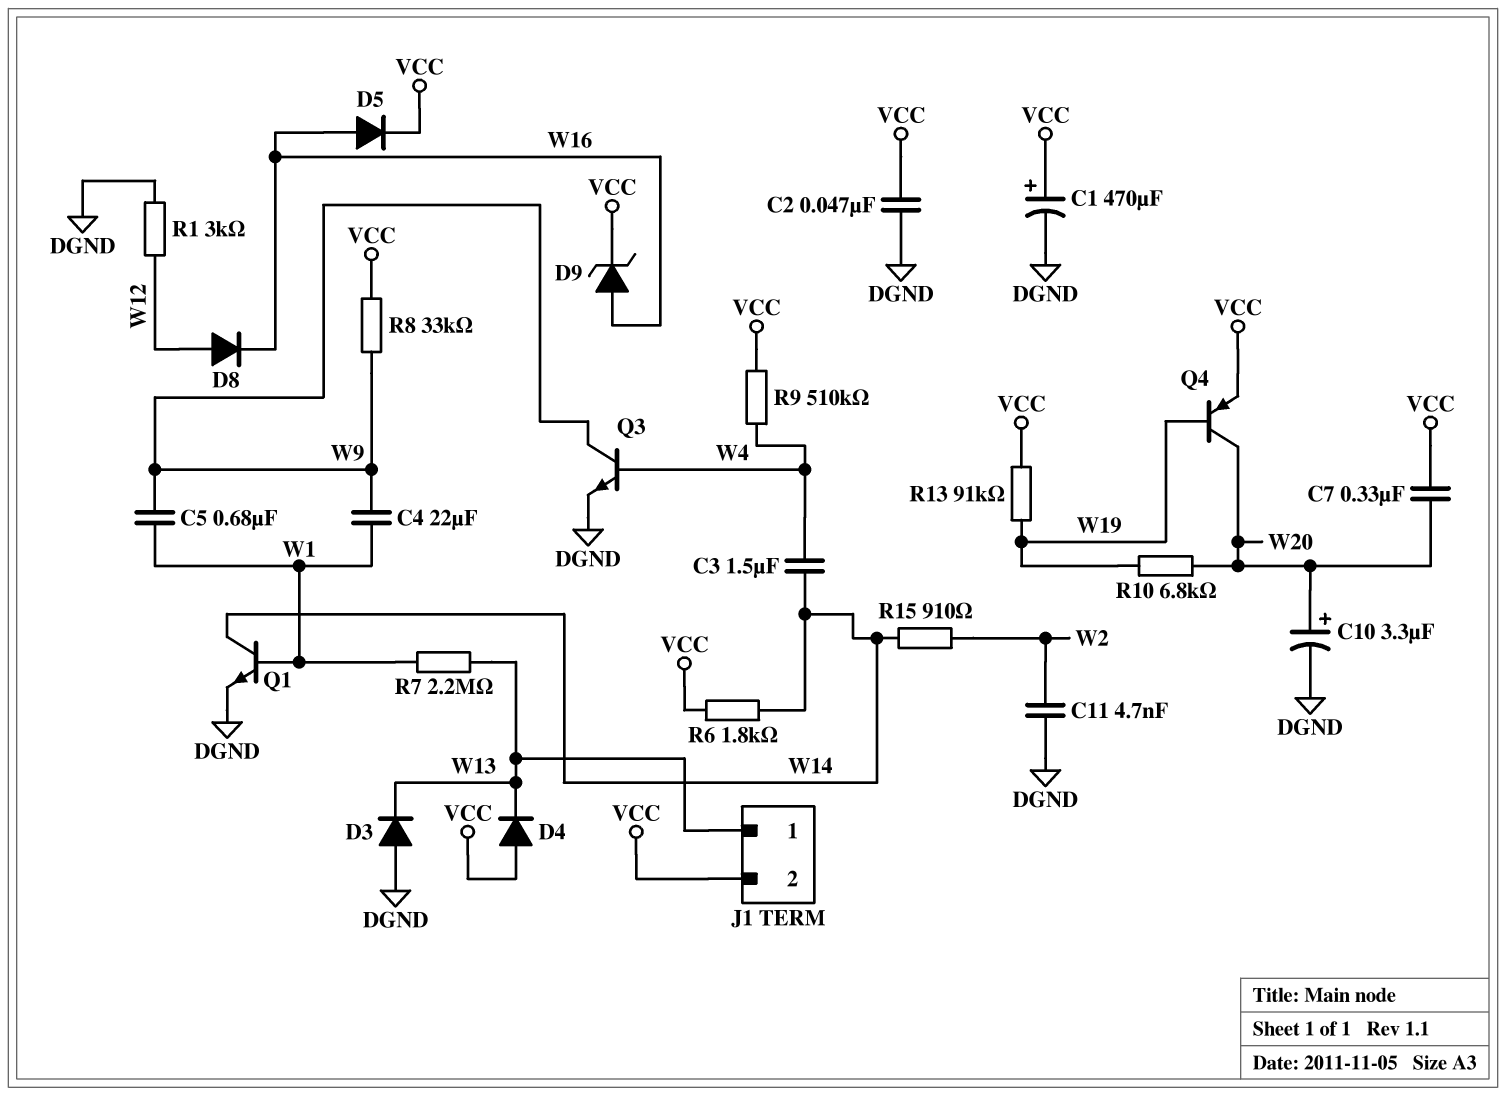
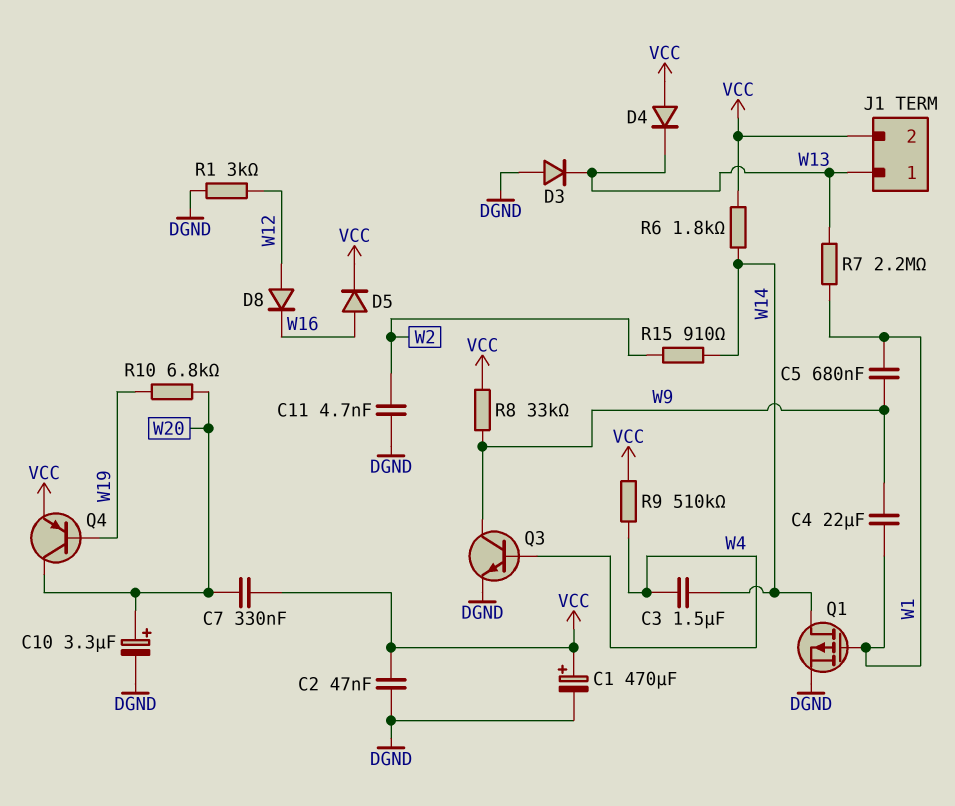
D9: zener (A W16, K VCC) -> none
Q1: NPN (B W1, C W14, E DGND) -> PMOS (G W1, D W14, S DGND)
R13: 91k (VCC, W19) -> none

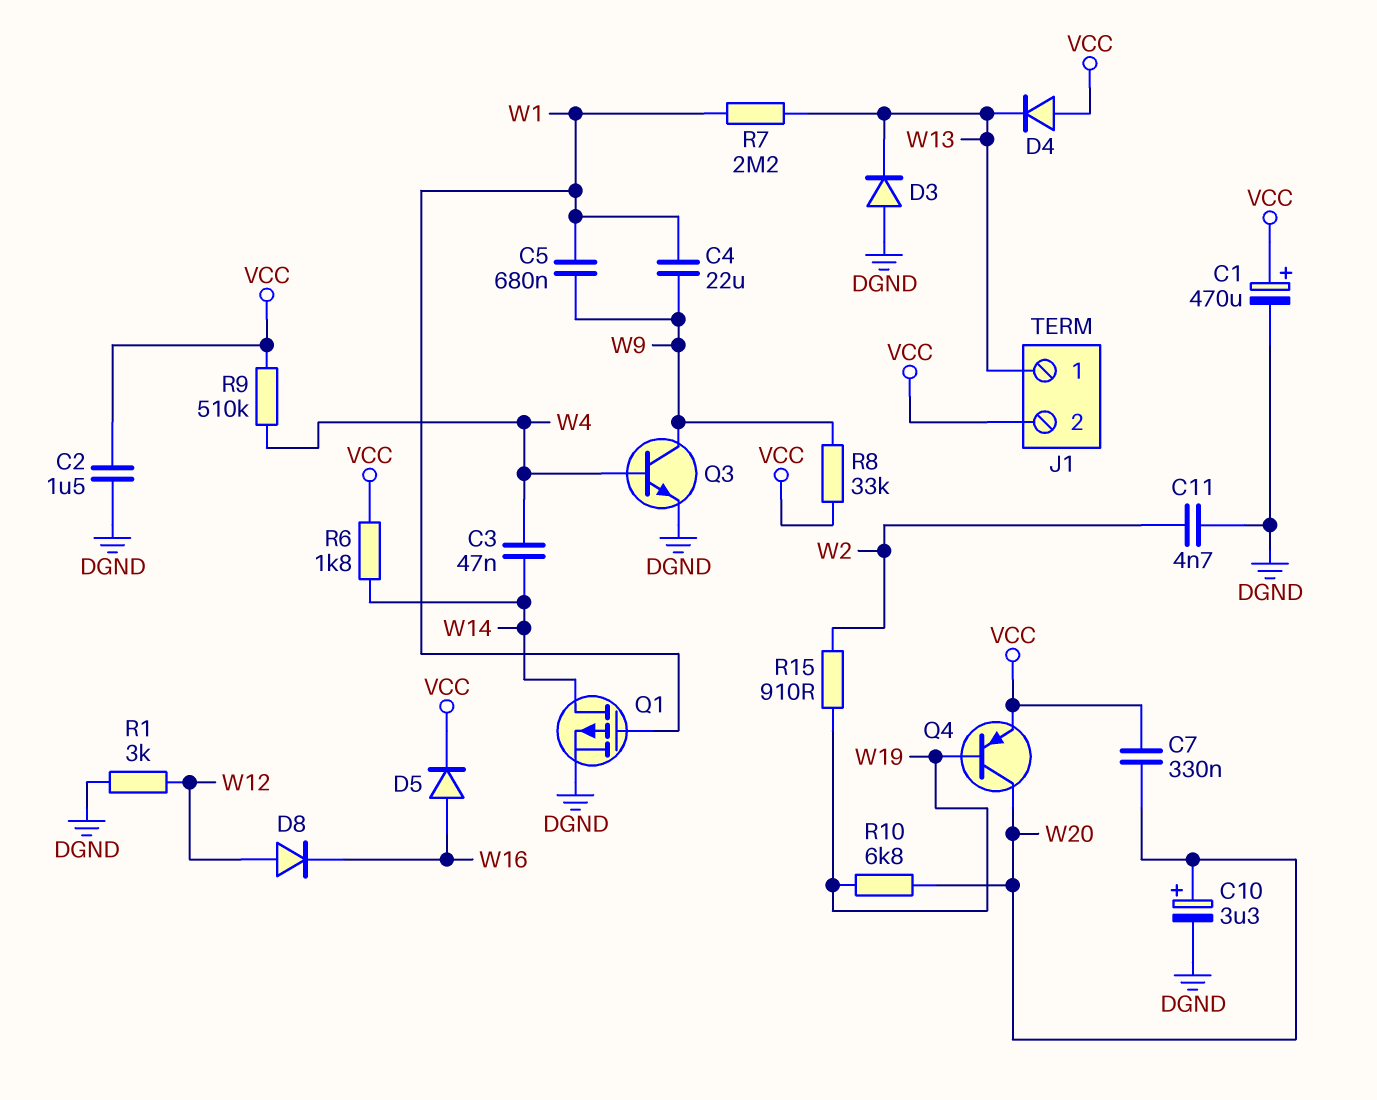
C2: 47nF (DGND, VCC) -> 1.5uF (DGND, VCC)
C3: 1.5uF (W4, W14) -> 47nF (W4, W14)
R15: 910 (W2, W14) -> 910 (W2, W19)

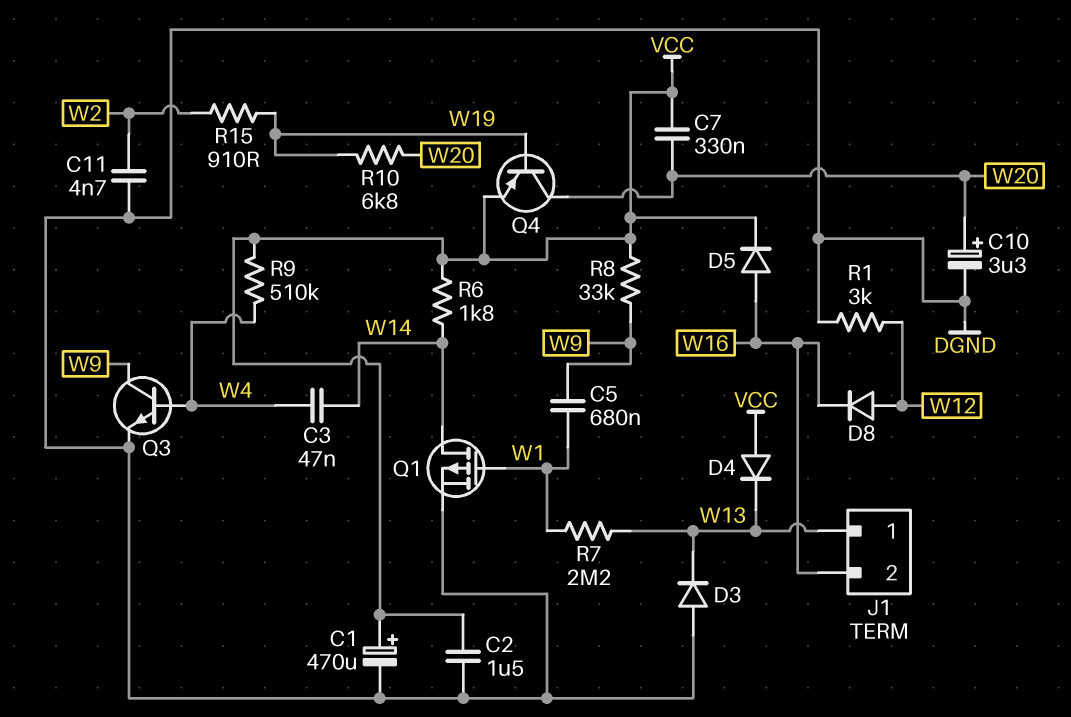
C4: 22uF (W1, W9) -> none
J1 pin 2: VCC -> W16

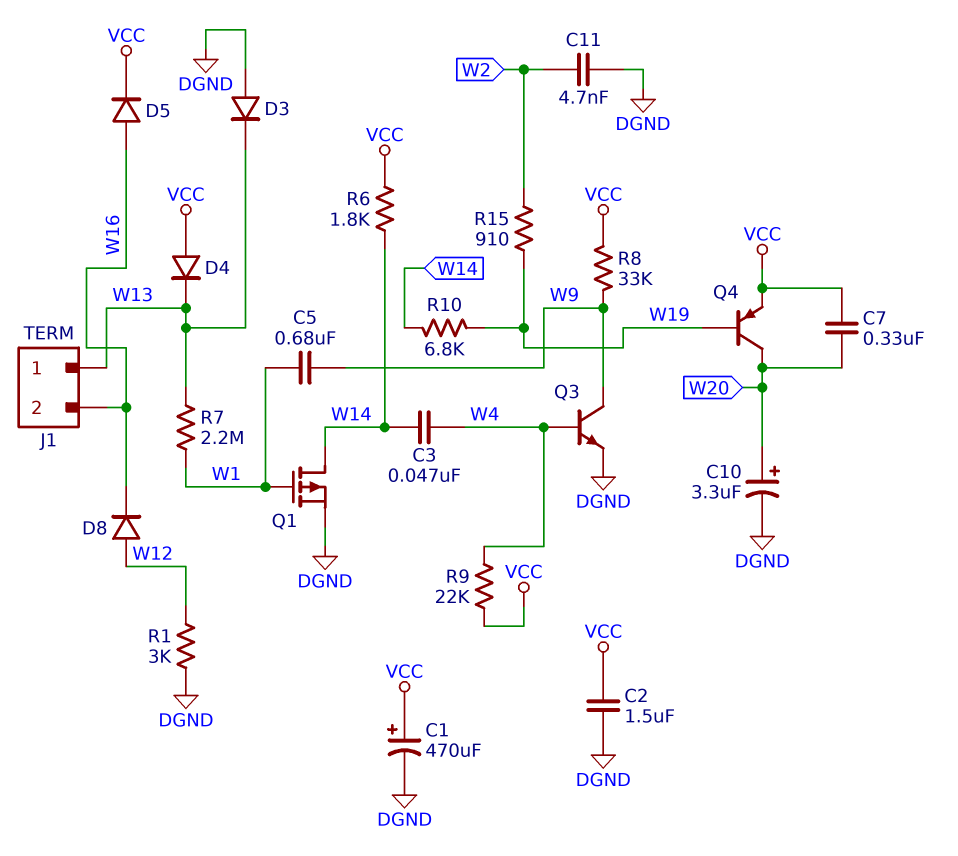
R9: 510k (VCC, W4) -> 22k (VCC, W4)
R10: 6.8k (W19, W20) -> 6.8k (W14, W19)

